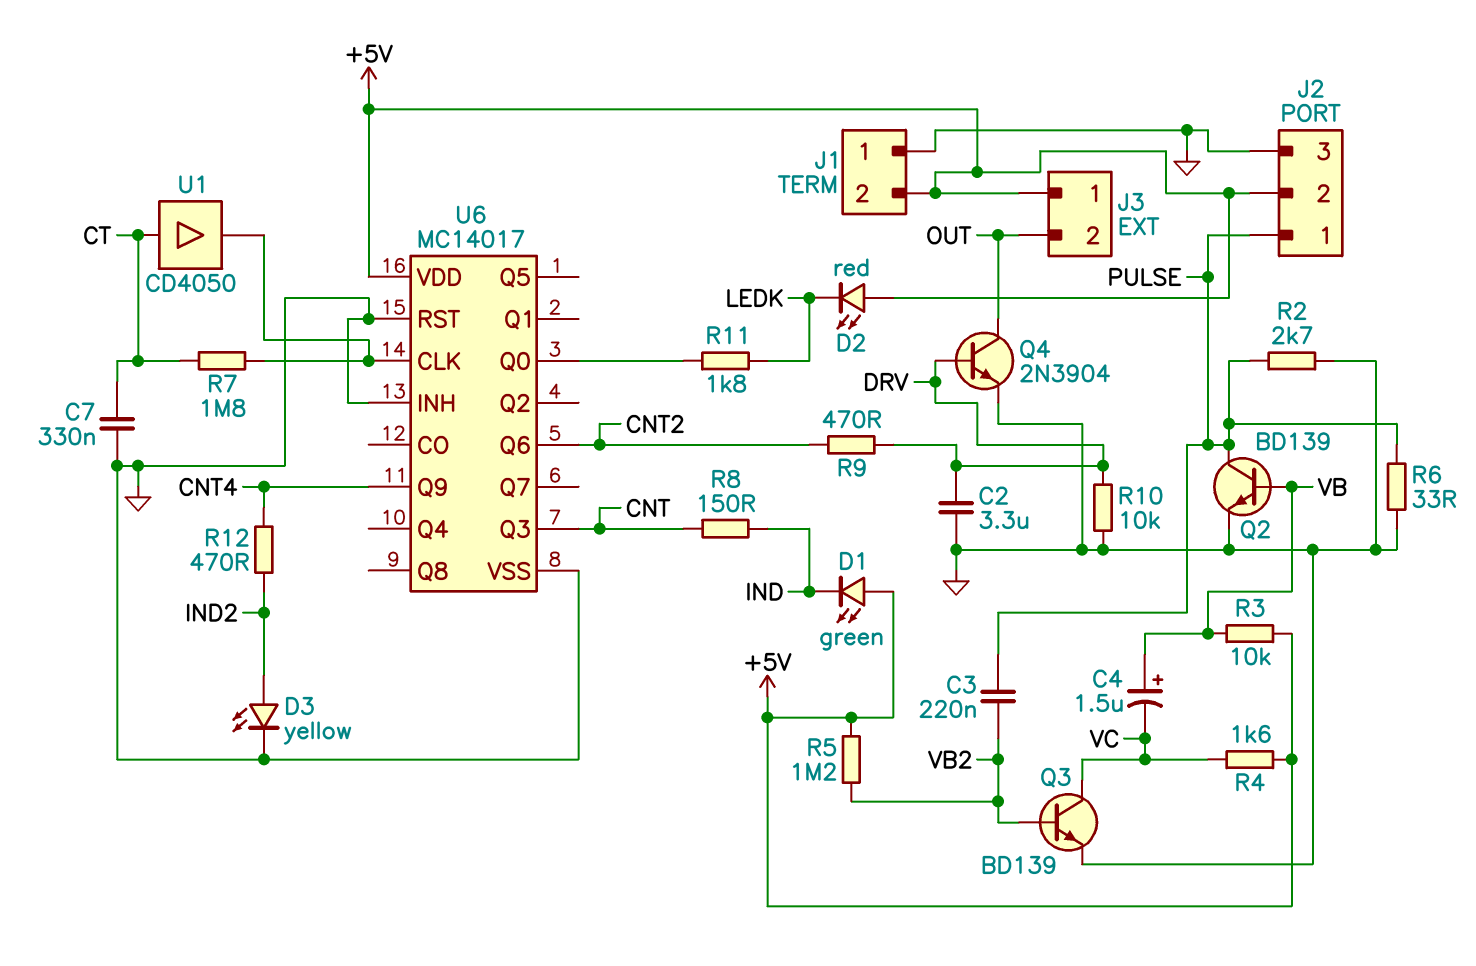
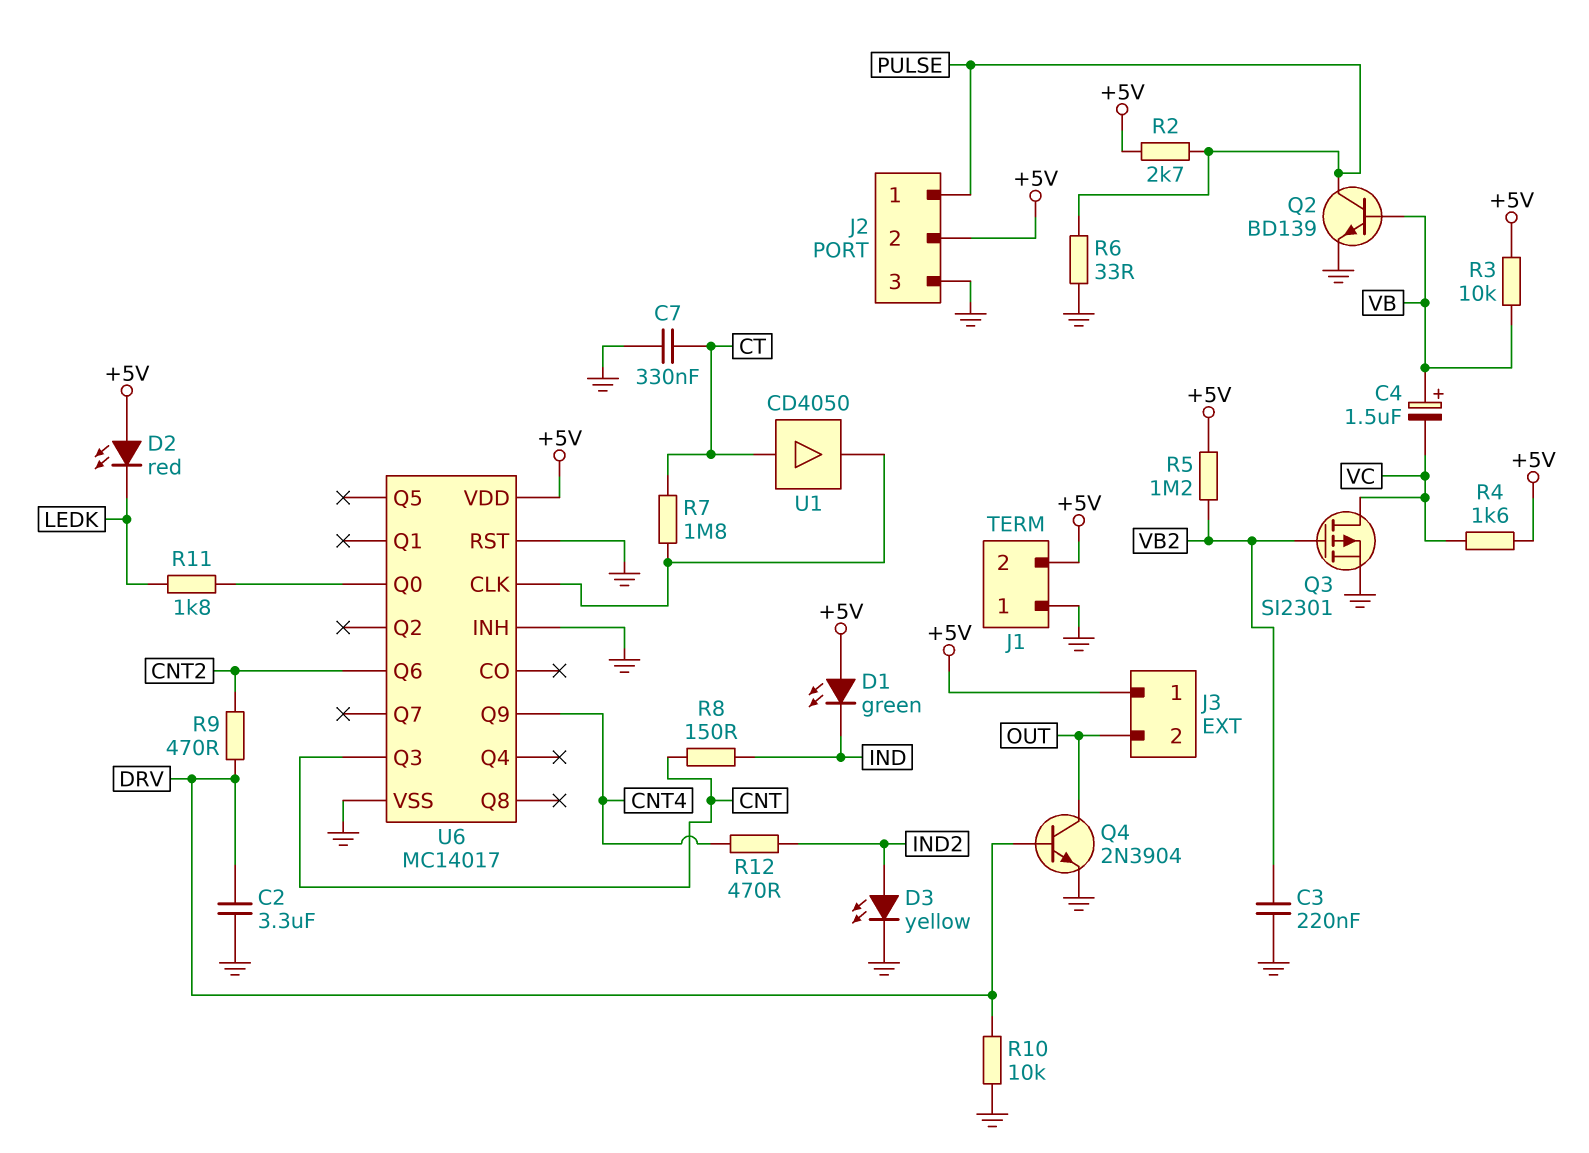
C3: 220nF (PULSE, VB2) -> 220nF (GND, VB2)
Q3: NPN BD139 (B VB2, C VC, E GND) -> PMOS SI2301 (G VB2, D VC, S GND)
R2: 2.7k (GND, PULSE) -> 2.7k (+5V, PULSE)

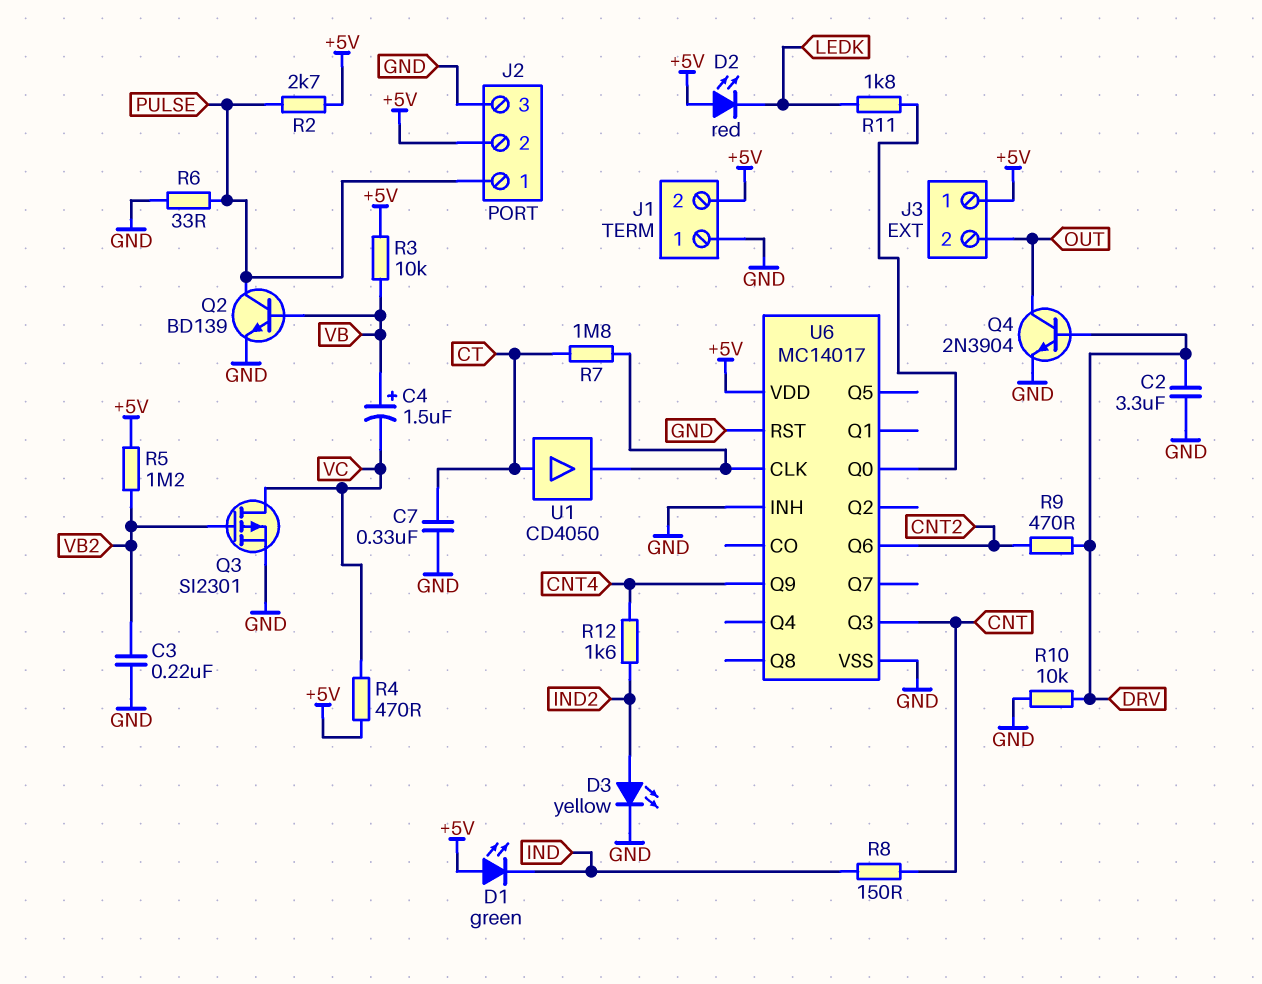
R4: 1.6k (+5V, VC) -> 470 (+5V, VC)
R12: 470 (CNT4, IND2) -> 1.6k (CNT4, IND2)

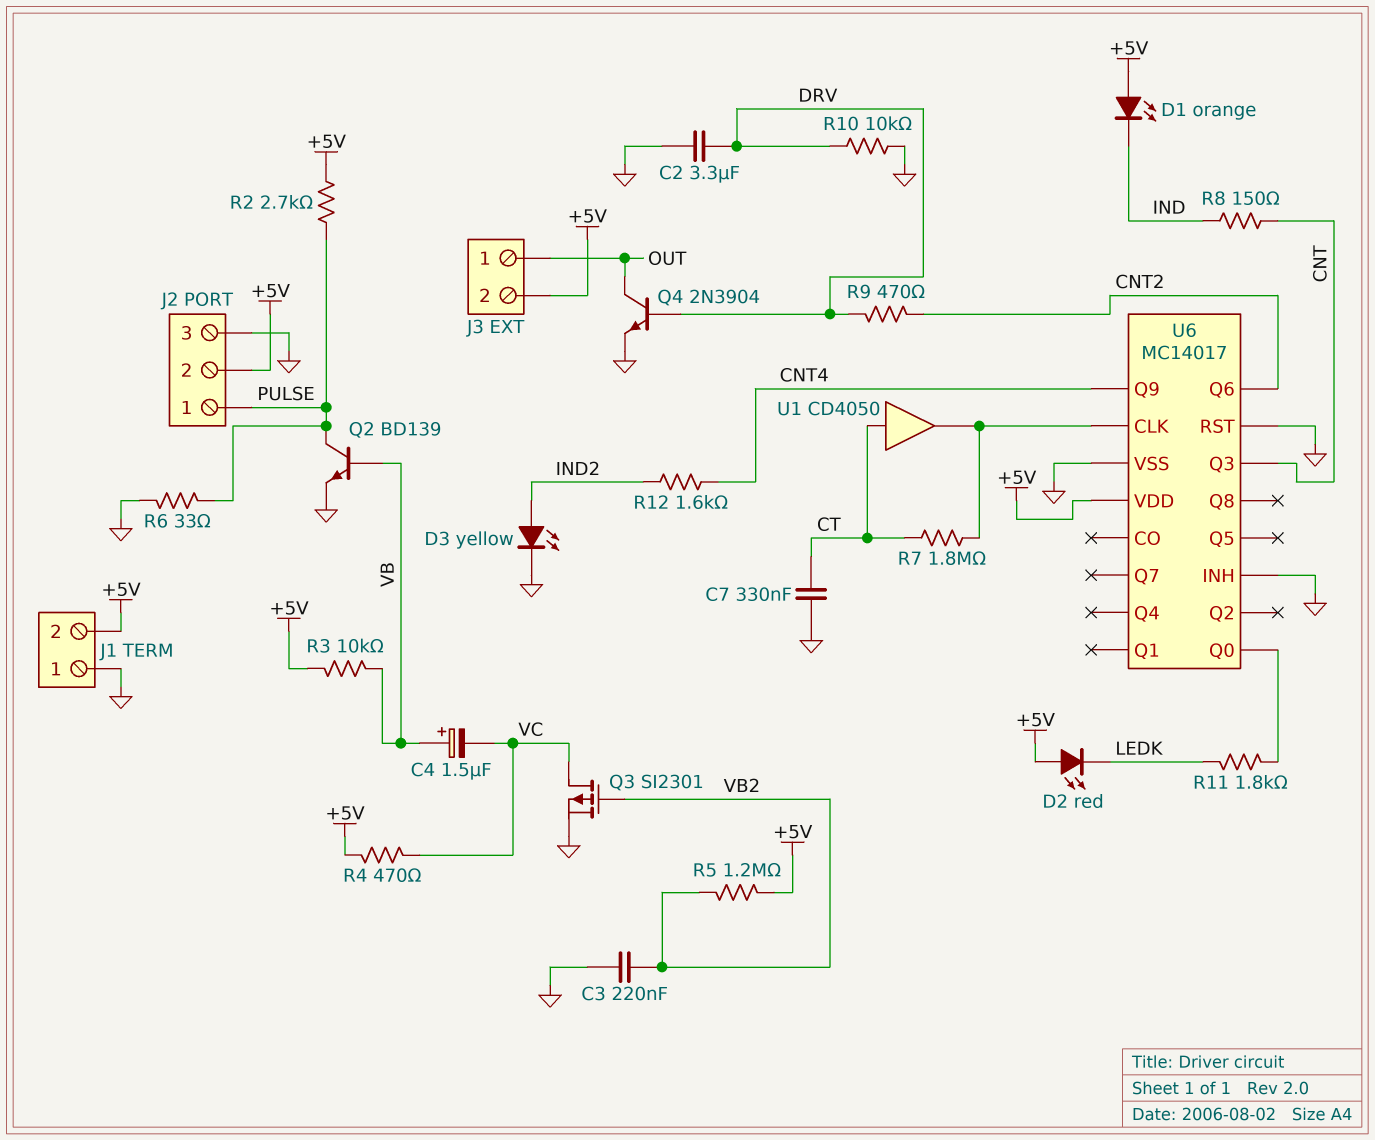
D1: LED green (A +5V, K IND) -> LED orange (A +5V, K IND)
J3 pin 1: +5V -> OUT
J3 pin 2: OUT -> +5V

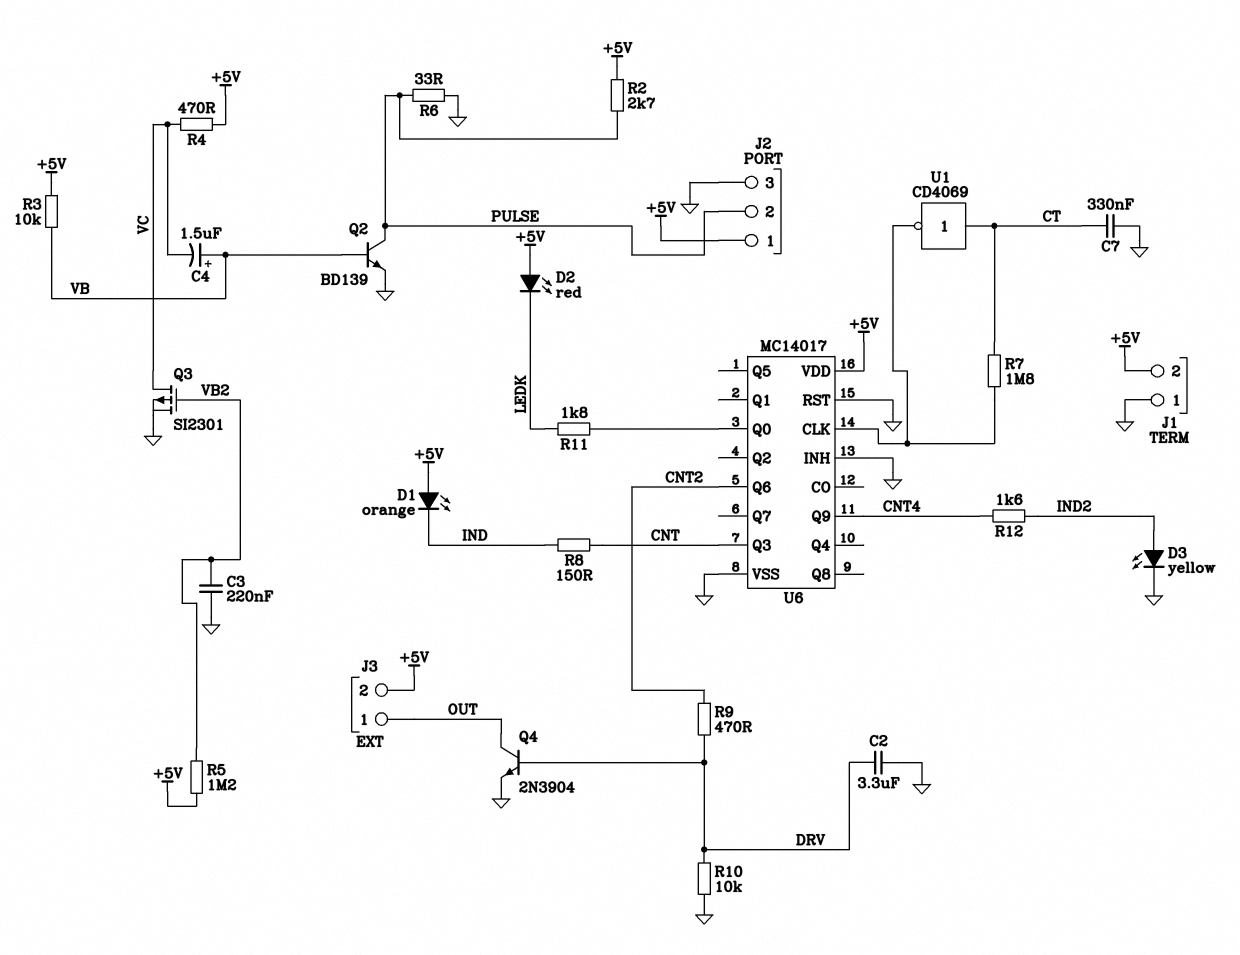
J2 pin 1: PULSE -> +5V
J2 pin 2: +5V -> PULSE
U1: buffer CD4050 (in CT, out U6/CLK) -> NOT CD4069 (in CT, out U6/CLK)

